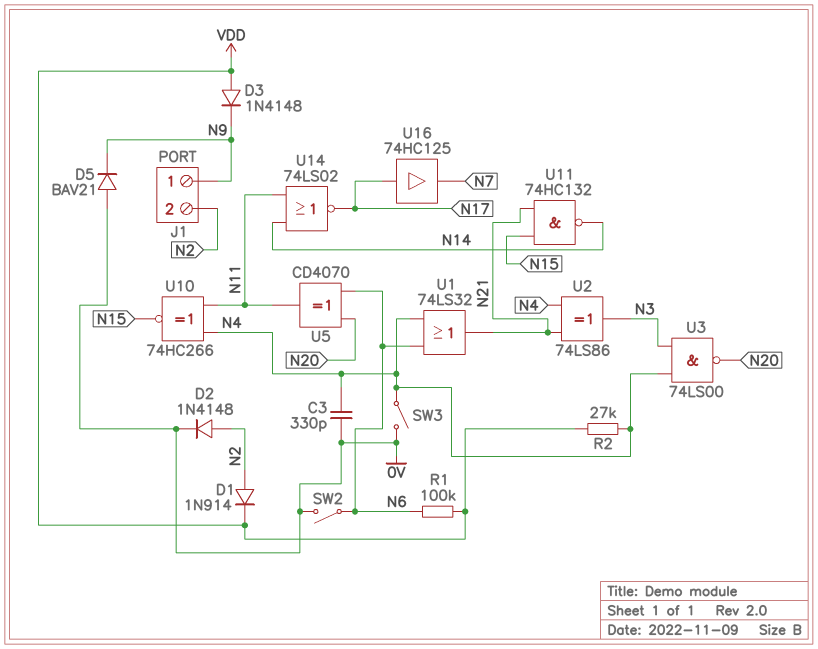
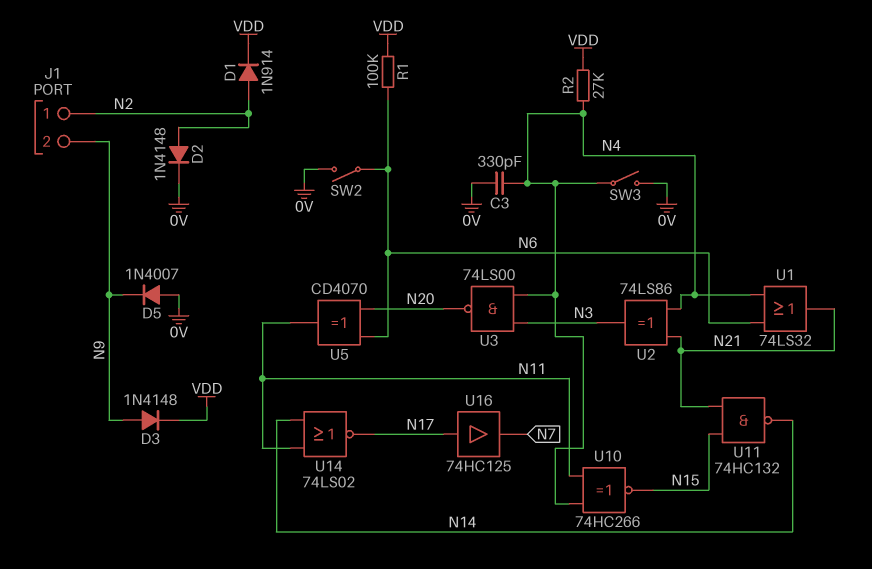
D3: diode 1N4148 (A VDD, K N9) -> diode 1N4148 (A N9, K VDD)
D5: diode BAV21 (A 0V, K N9) -> diode 1N4007 (A 0V, K N9)
J1 pin 1: N9 -> N2
J1 pin 2: N2 -> N9

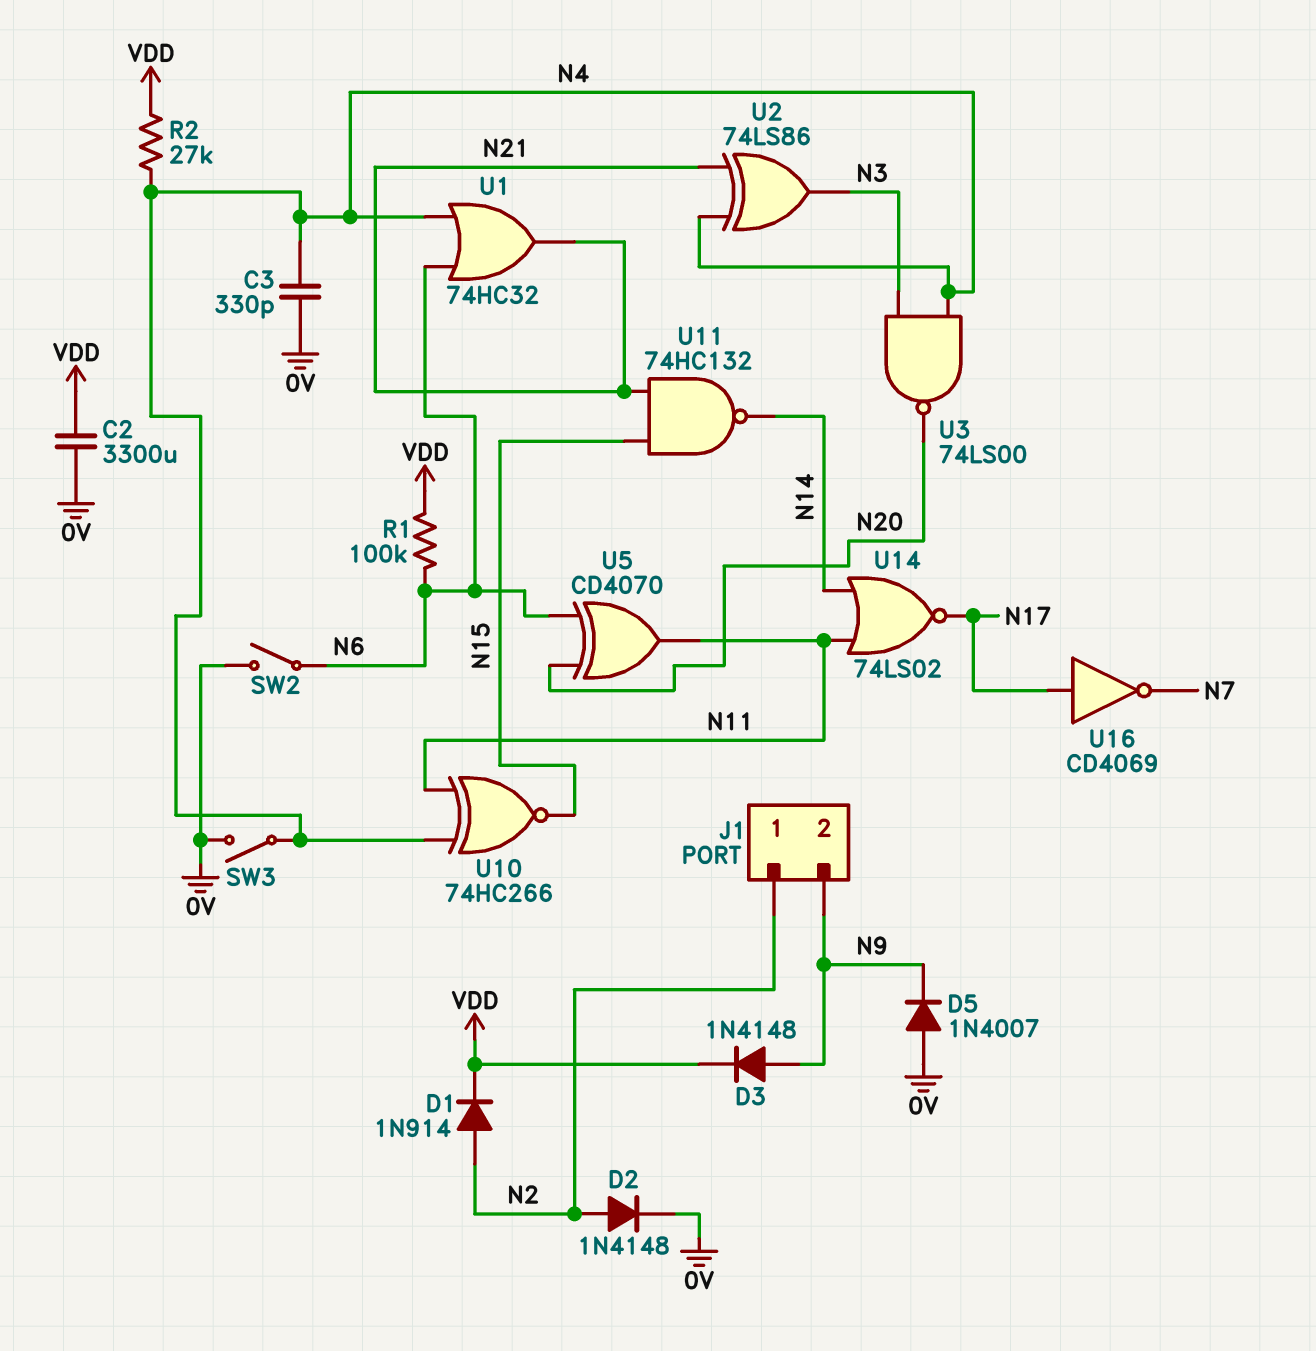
C2: none -> 3300uF (0V, VDD)
U1: OR 74LS32 (in N4, in N6, out N21) -> OR 74HC32 (in N4, in N6, out N21)
U16: buffer 74HC125 (in N17, out N7) -> NOT CD4069 (in N17, out N7)

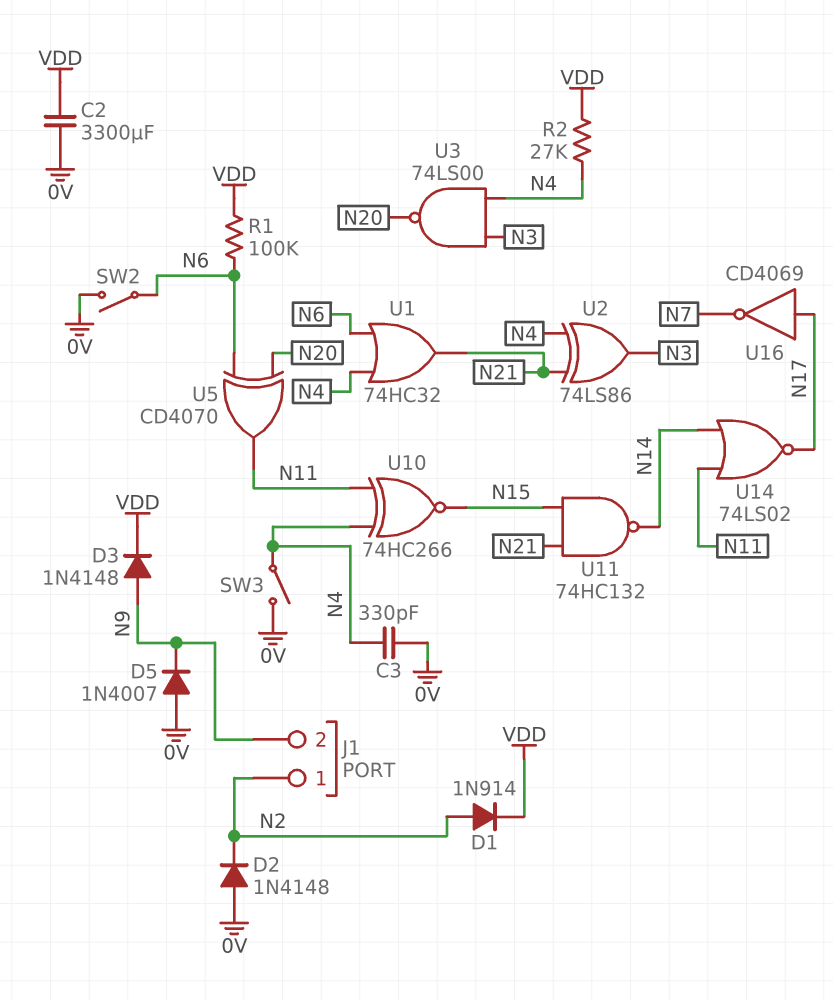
D2: diode 1N4148 (A N2, K 0V) -> diode 1N4148 (A 0V, K N2)

